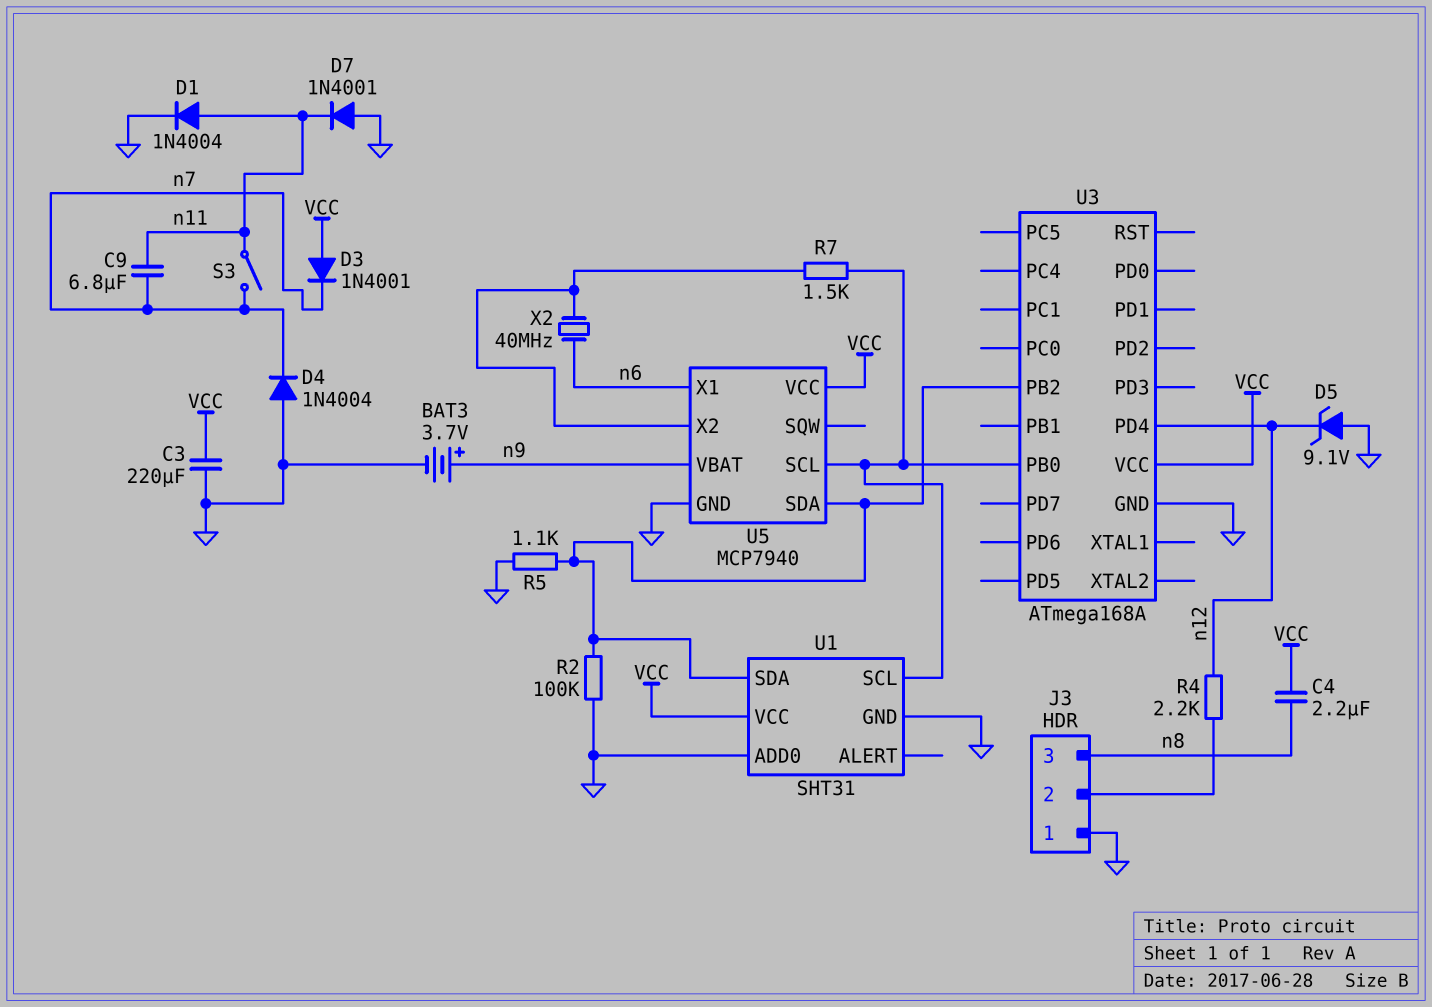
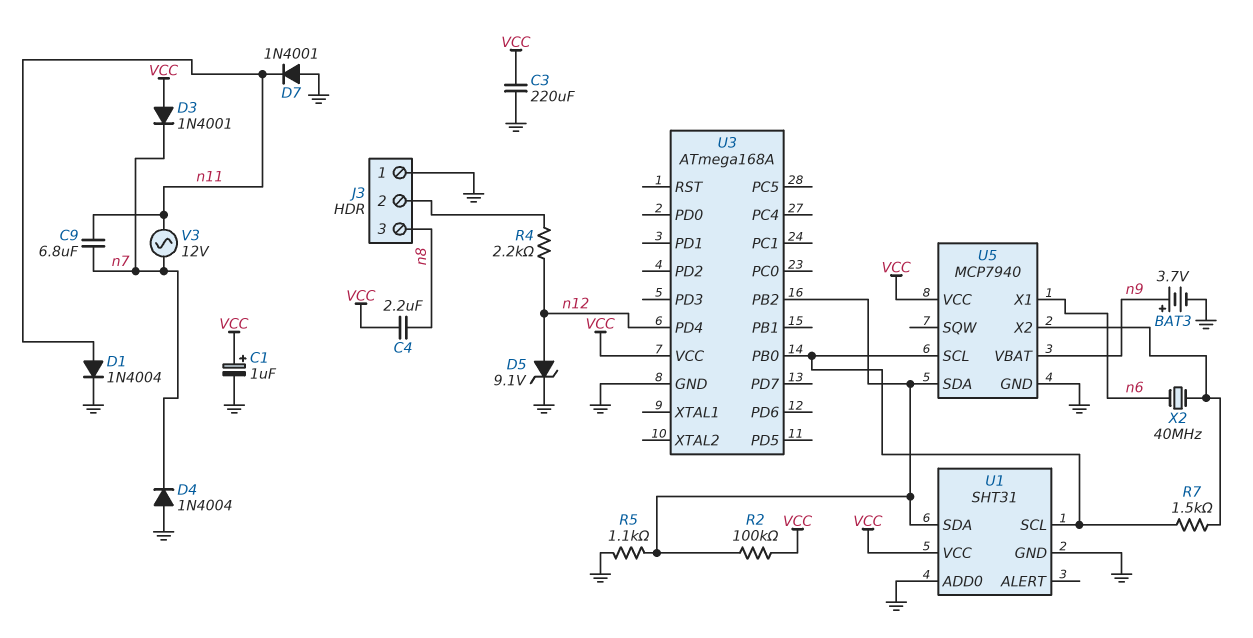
C1: none -> 1uF (plus VCC, minus GND)
D5: zener 9.1V (A GND, K n12) -> zener 9.1V (A n12, K GND)
R2: 100k (GND, U1/SDA) -> 100k (U1/SDA, VCC)
S3: switch (n7, n11) -> none
V3: none -> AC 12V (n7, n11)

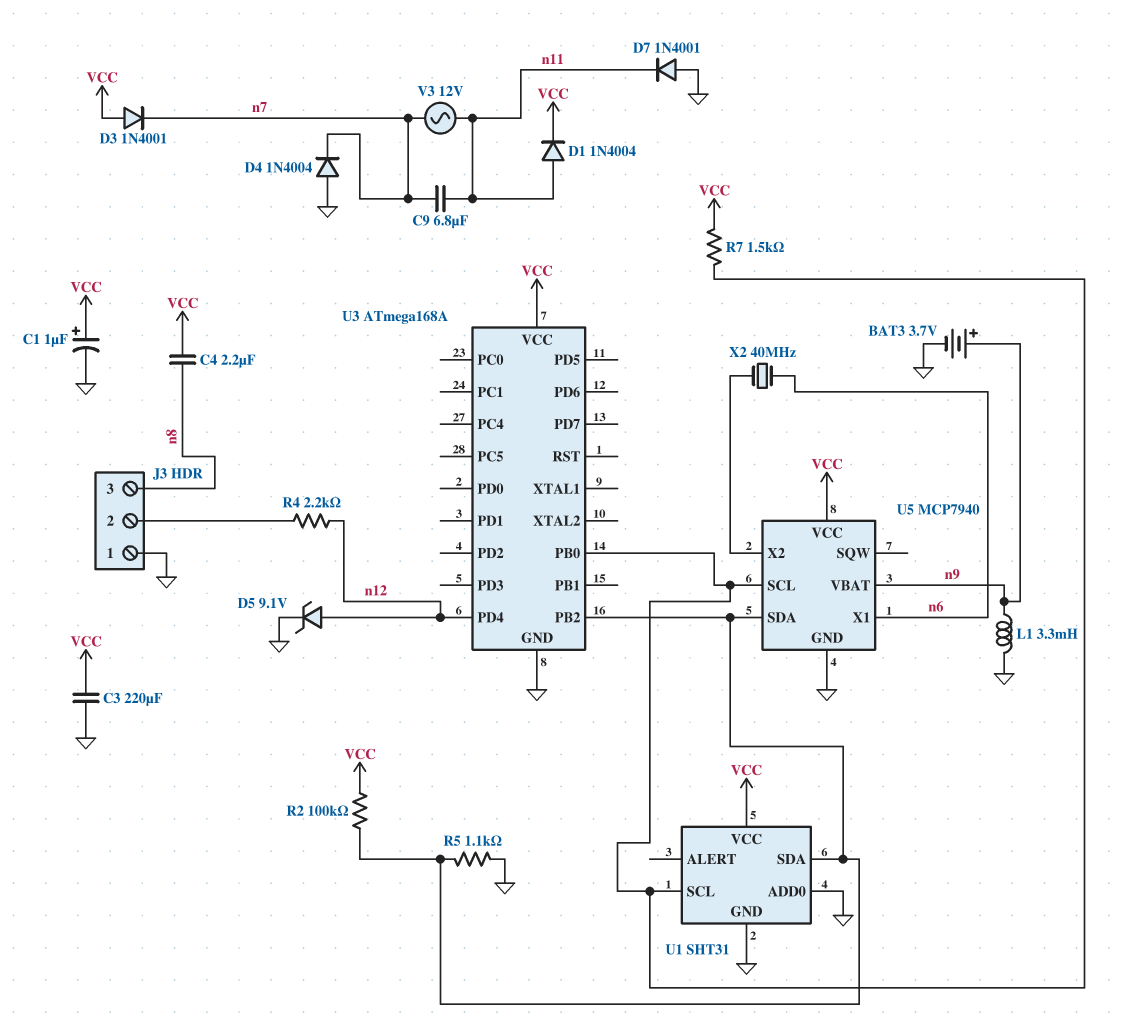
D1: diode 1N4004 (A n11, K GND) -> diode 1N4004 (A n11, K VCC)
L1: none -> 3.3mH (GND, n9)
R7: 1.5k (U1/SCL, U5/X2) -> 1.5k (U1/SCL, VCC)

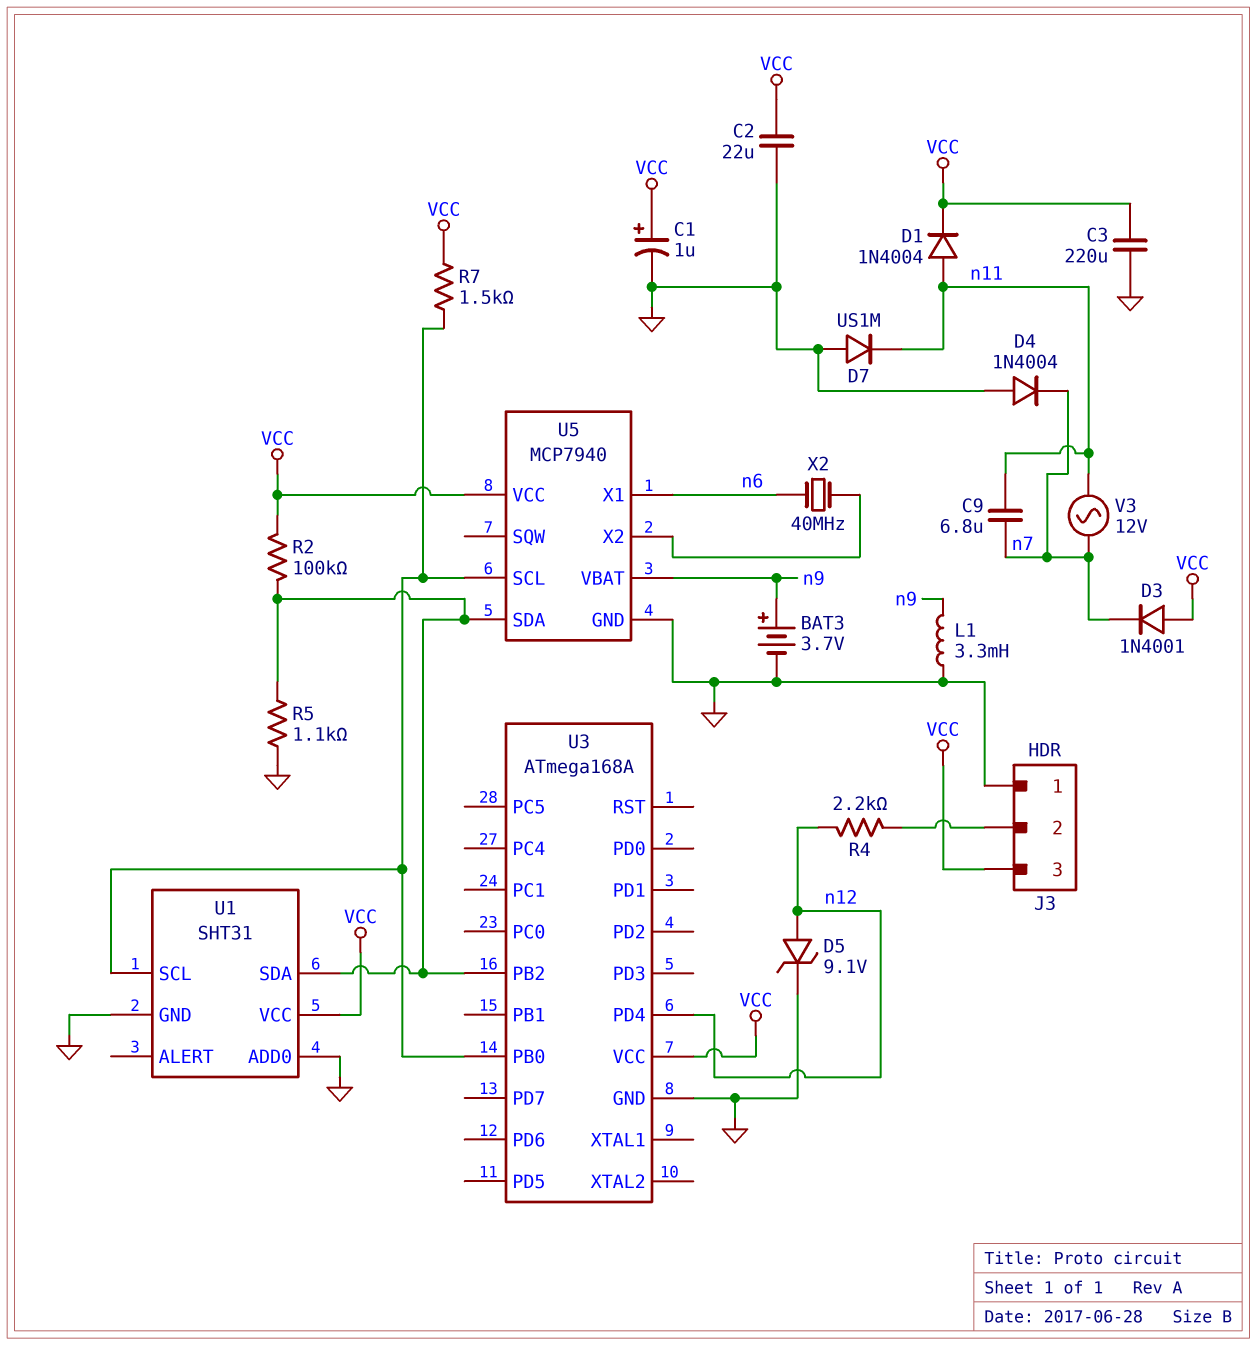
C2: none -> 22uF (GND, VCC)
C4: 2.2uF (VCC, n8) -> none
D7: diode 1N4001 (A GND, K n11) -> diode US1M (A GND, K n11)
J3 pin 3: n8 -> VCC

